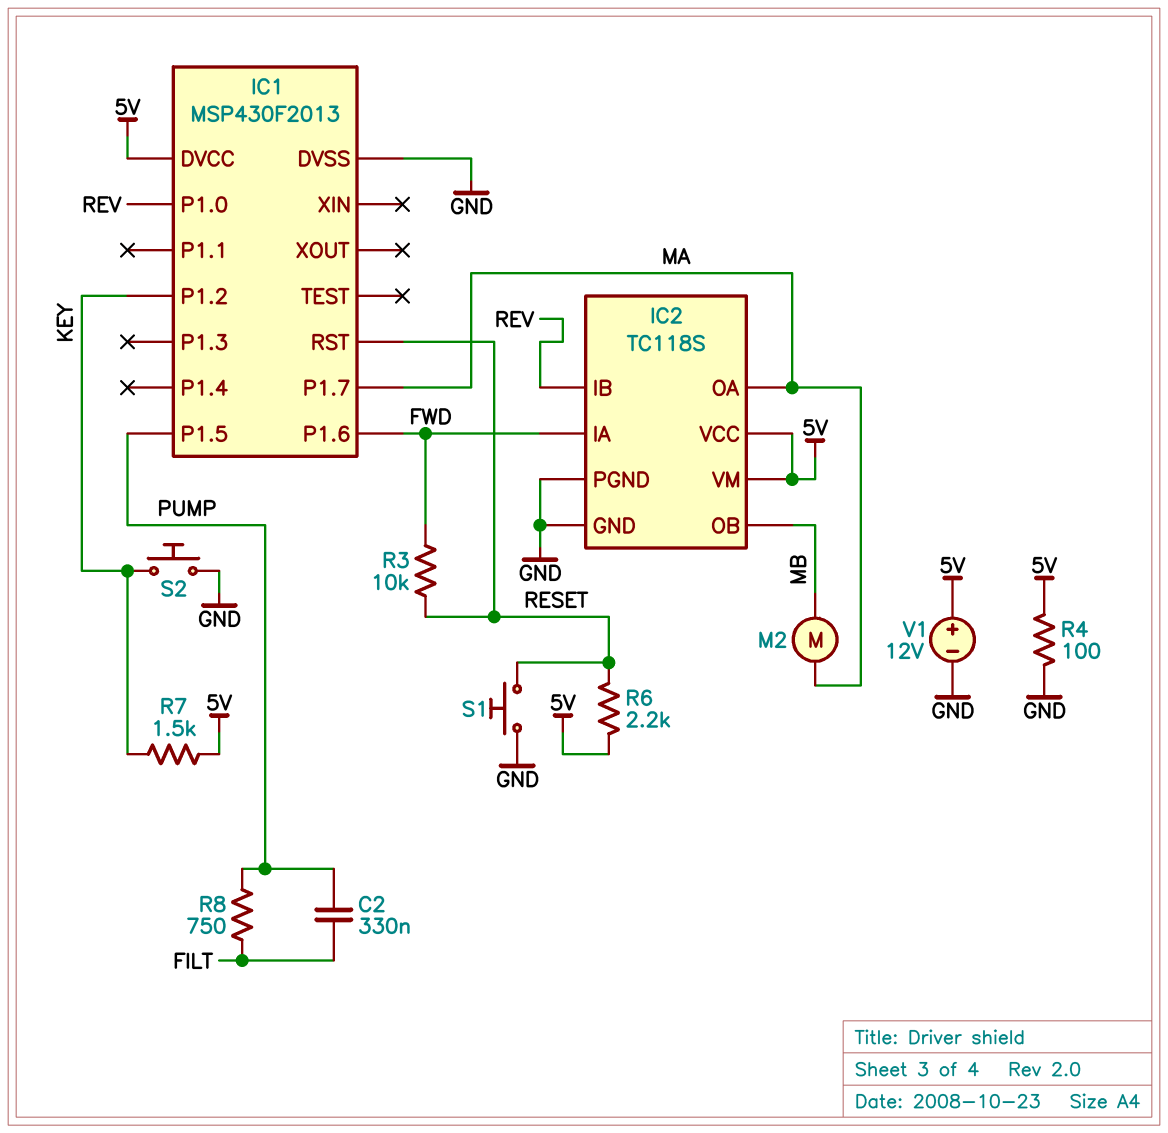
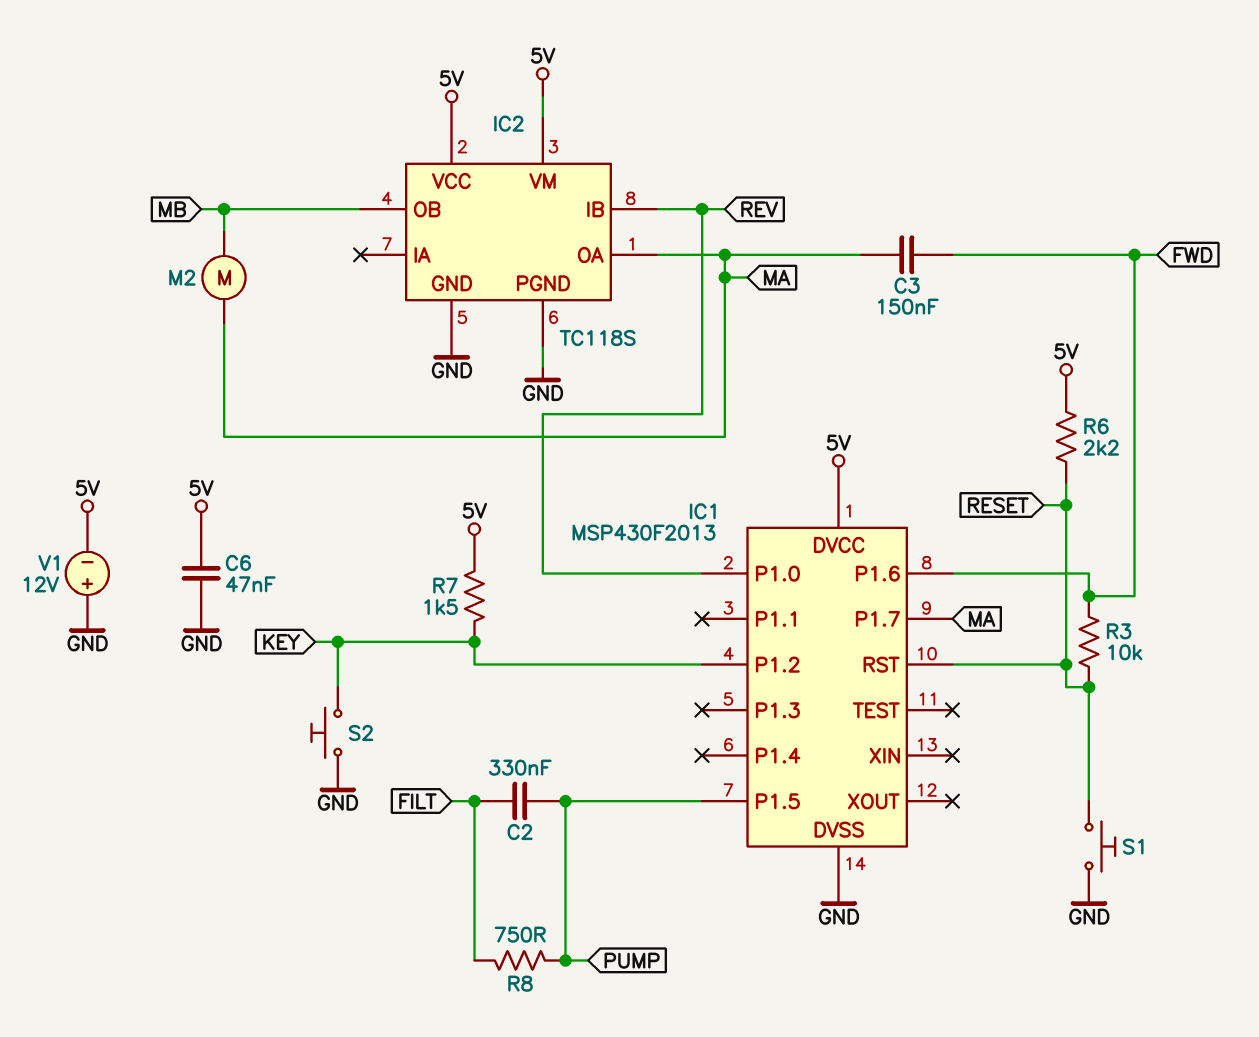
C3: none -> 150nF (FWD, MA)
C6: none -> 47nF (5V, GND)
IC2 pin IA: FWD -> none
R4: 100 (5V, GND) -> none
V1: 12V (plus 5V, minus GND) -> 12V (plus GND, minus 5V)

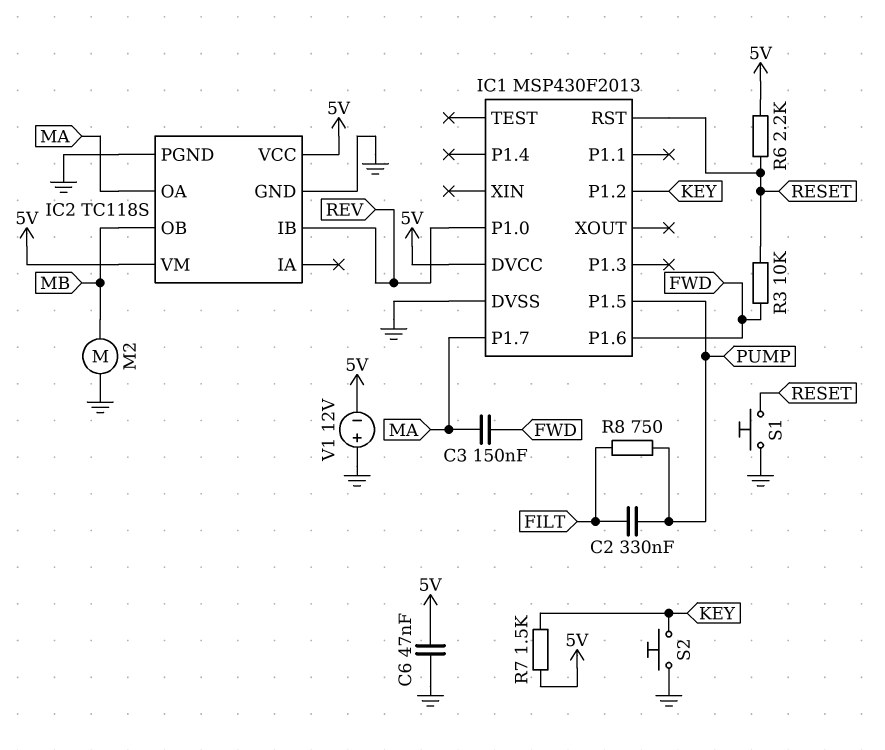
M2: motor (MA, MB) -> motor (GND, MB)

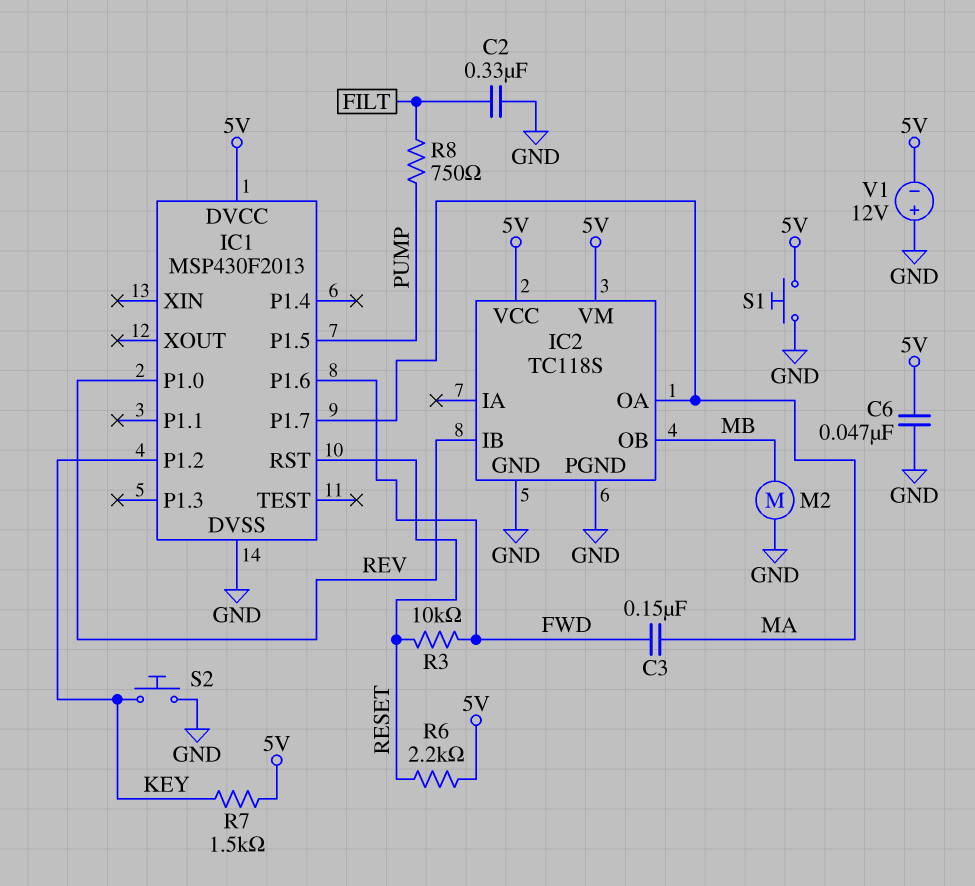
C2: 330nF (FILT, PUMP) -> 330nF (FILT, GND)
S1: button (GND, RESET) -> button (5V, GND)

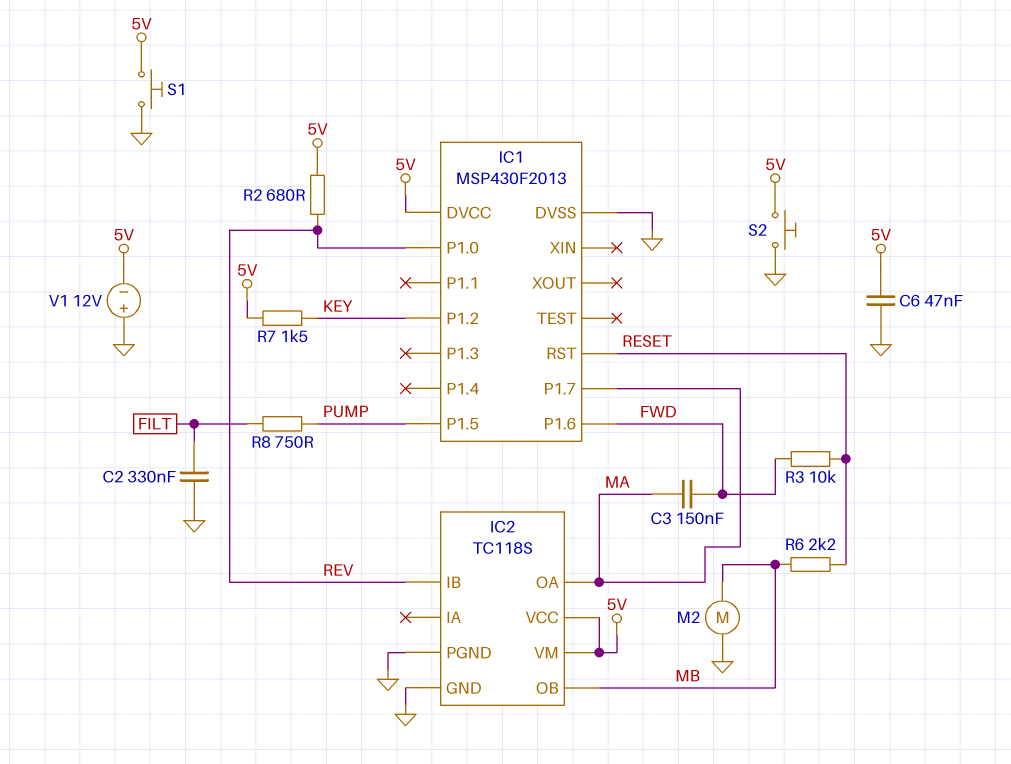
R2: none -> 680 (5V, REV)
R6: 2.2k (5V, RESET) -> 2.2k (MB, RESET)
S2: button (GND, KEY) -> button (5V, GND)

